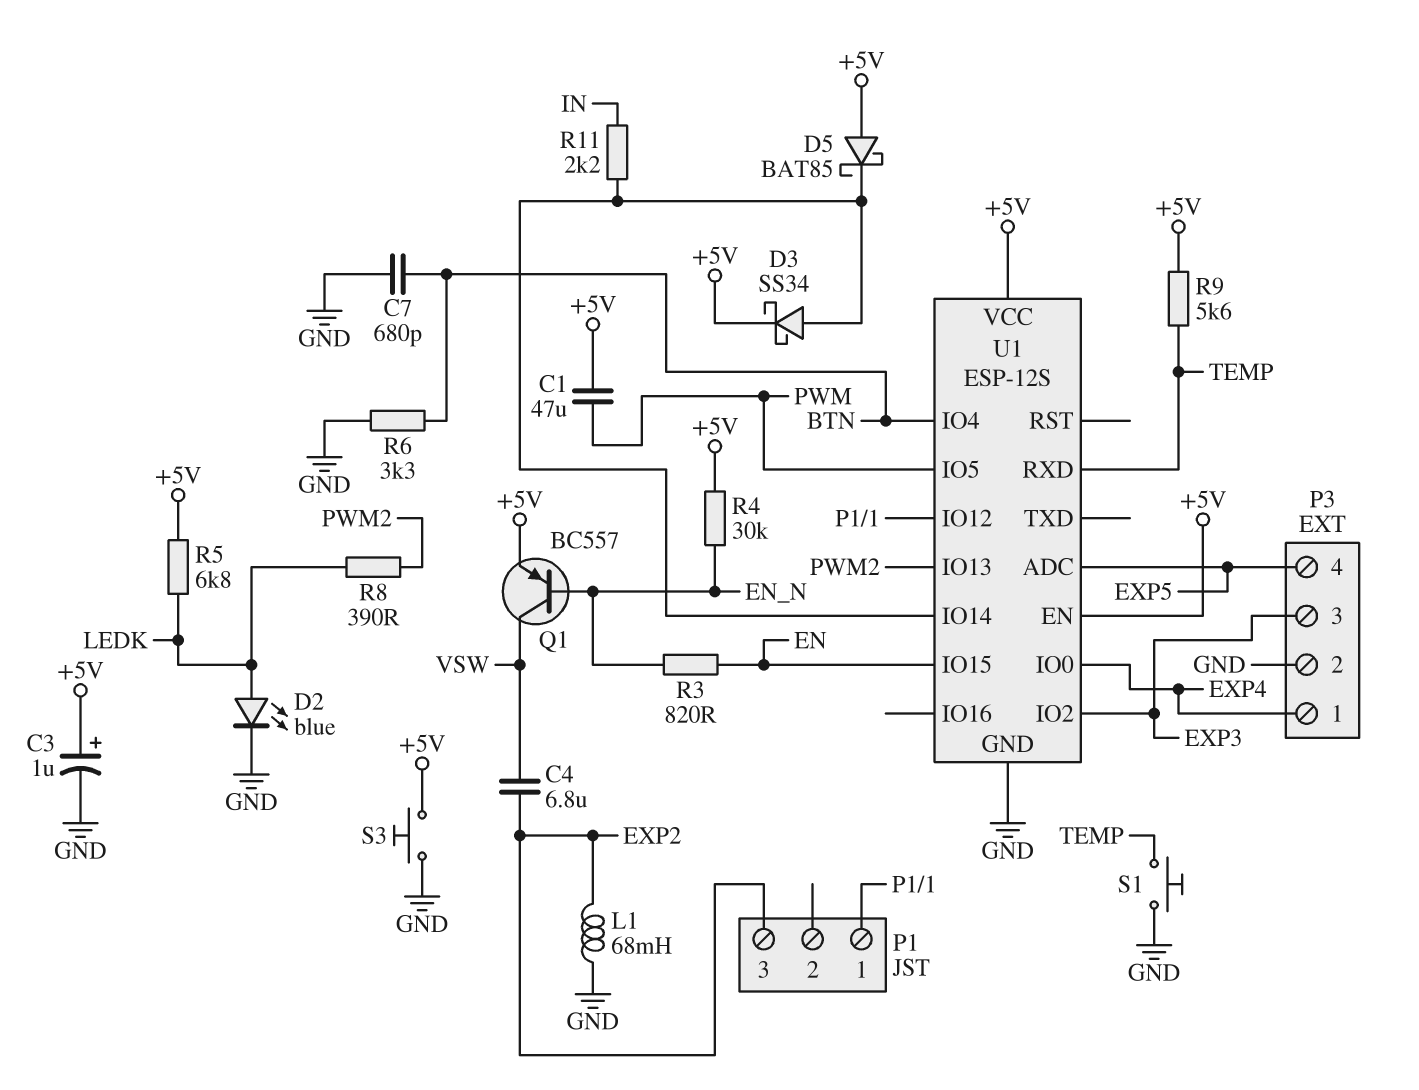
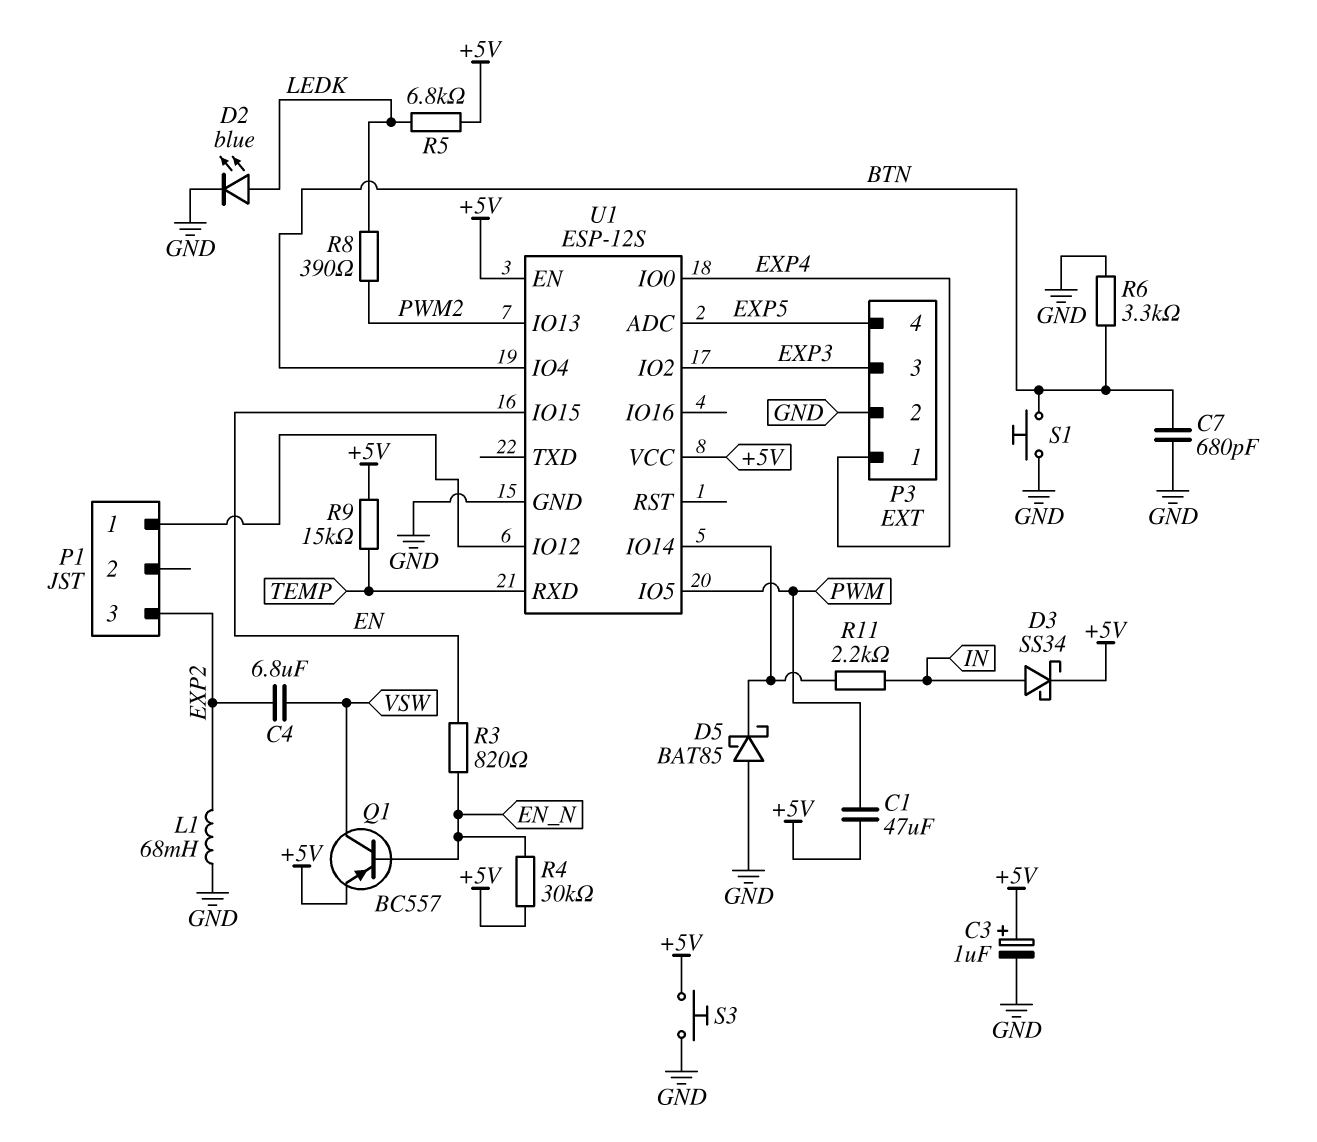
D3: schottky SS34 (A U1/IO14, K +5V) -> schottky SS34 (A IN, K +5V)
D5: schottky BAT85 (A +5V, K U1/IO14) -> schottky BAT85 (A GND, K U1/IO14)
R9: 5.6k (+5V, TEMP) -> 15k (+5V, TEMP)
S1: button (GND, TEMP) -> button (BTN, GND)

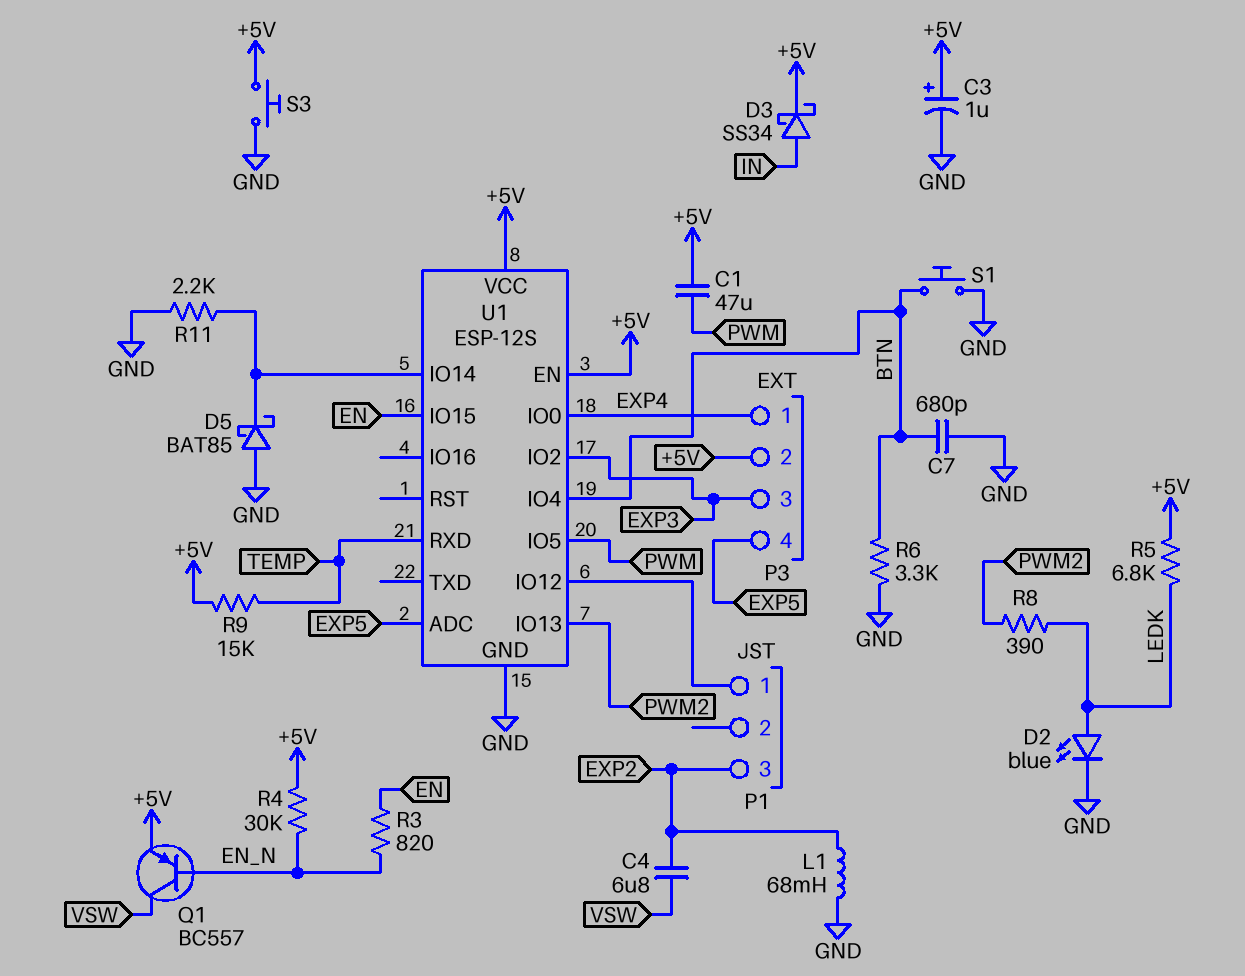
P3 pin 2: GND -> +5V
R11: 2.2k (IN, U1/IO14) -> 2.2k (GND, U1/IO14)

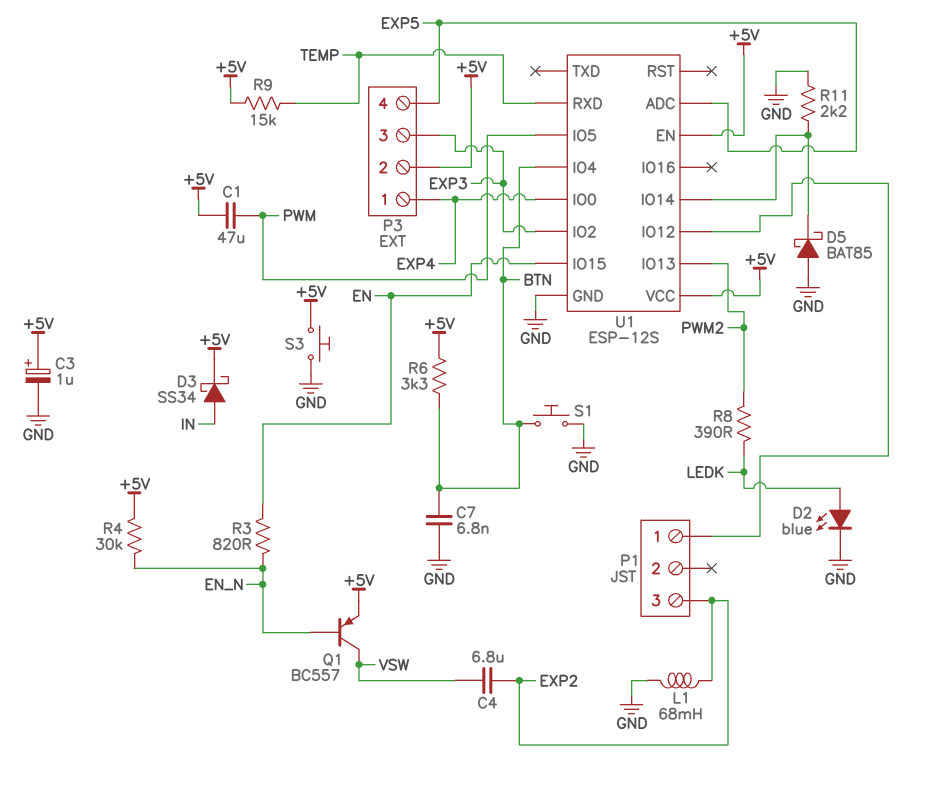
C7: 680pF (BTN, GND) -> 6.8nF (BTN, GND)
R5: 6.8k (+5V, LEDK) -> none
R6: 3.3k (BTN, GND) -> 3.3k (+5V, BTN)

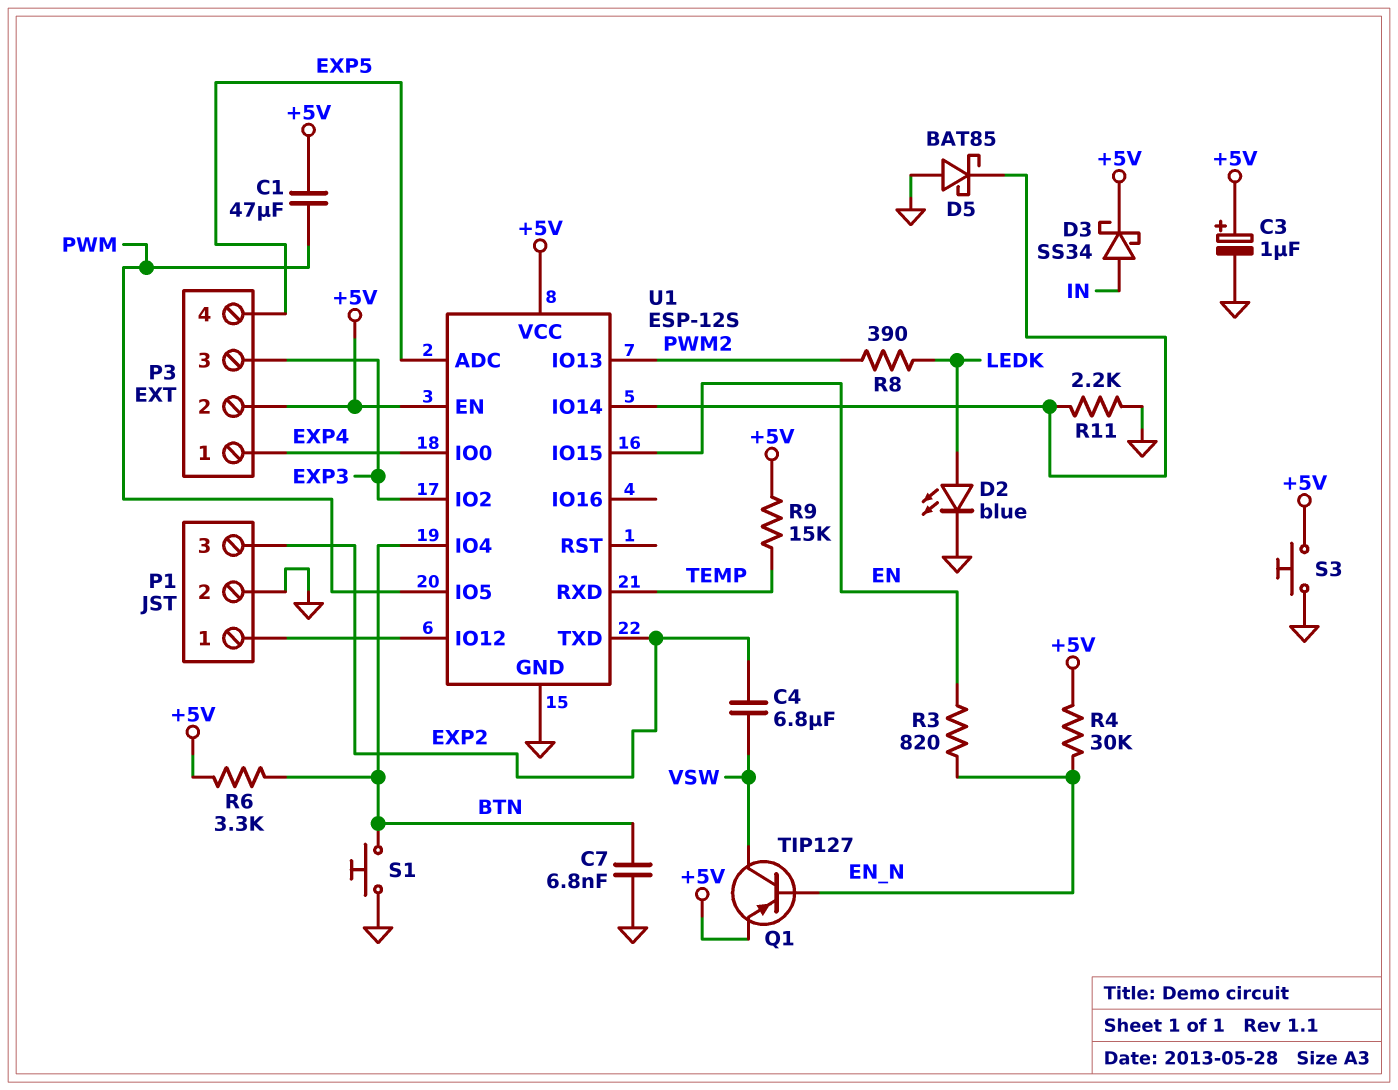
L1: 68mH (EXP2, GND) -> none
P1 pin 2: none -> GND
Q1: PNP BC557 (B EN_N, C VSW, E +5V) -> PNP TIP127 (B EN_N, C VSW, E +5V)
U1 pin TXD: none -> EXP2

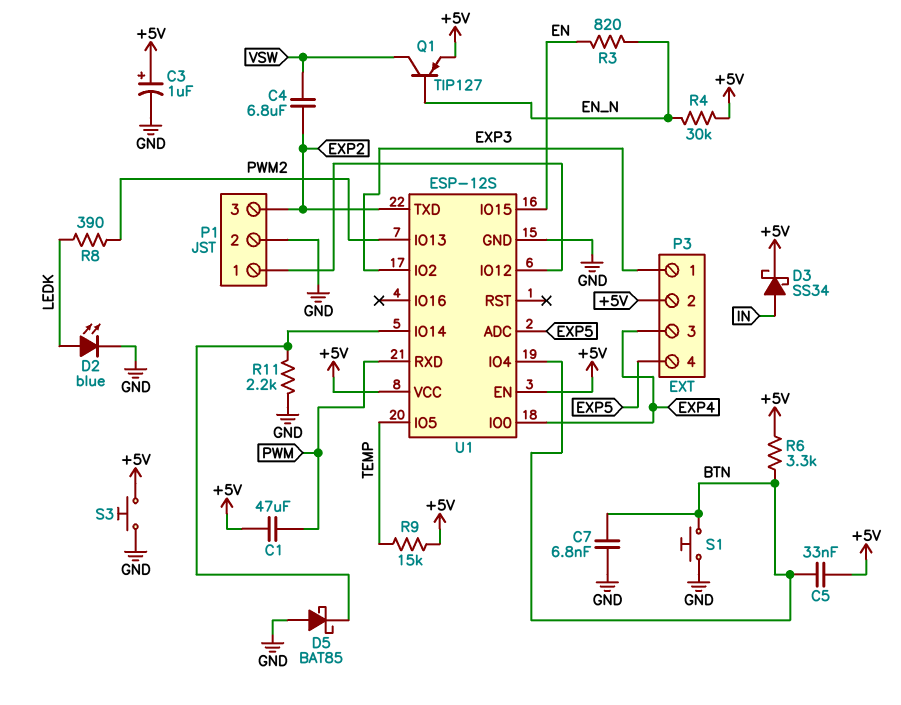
C5: none -> 33nF (+5V, BTN)
P3 pin 1: EXP4 -> EXP3
P3 pin 3: EXP3 -> EXP4
U1 pin IO5: PWM -> TEMP
U1 pin RXD: TEMP -> PWM

